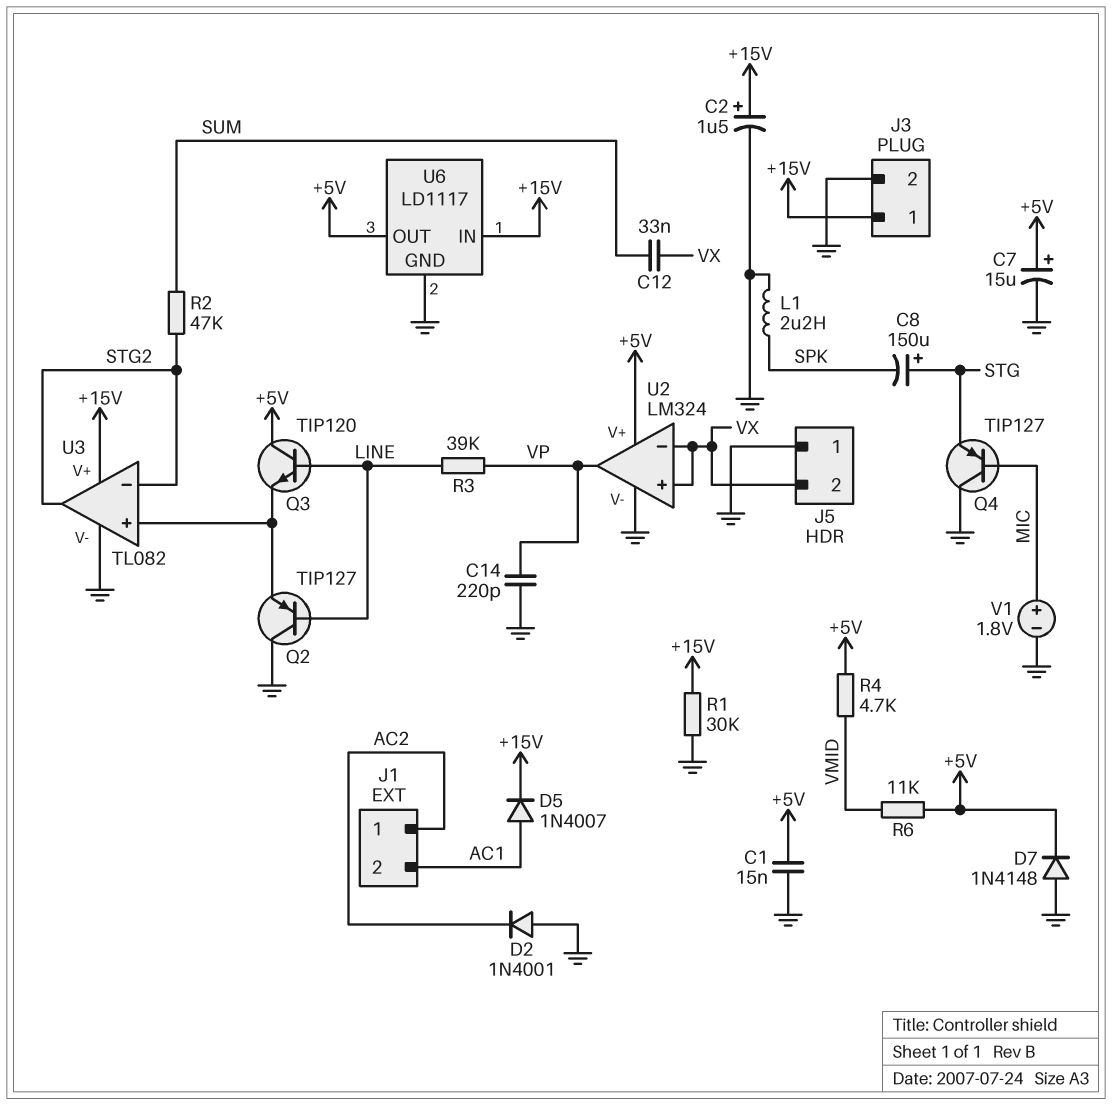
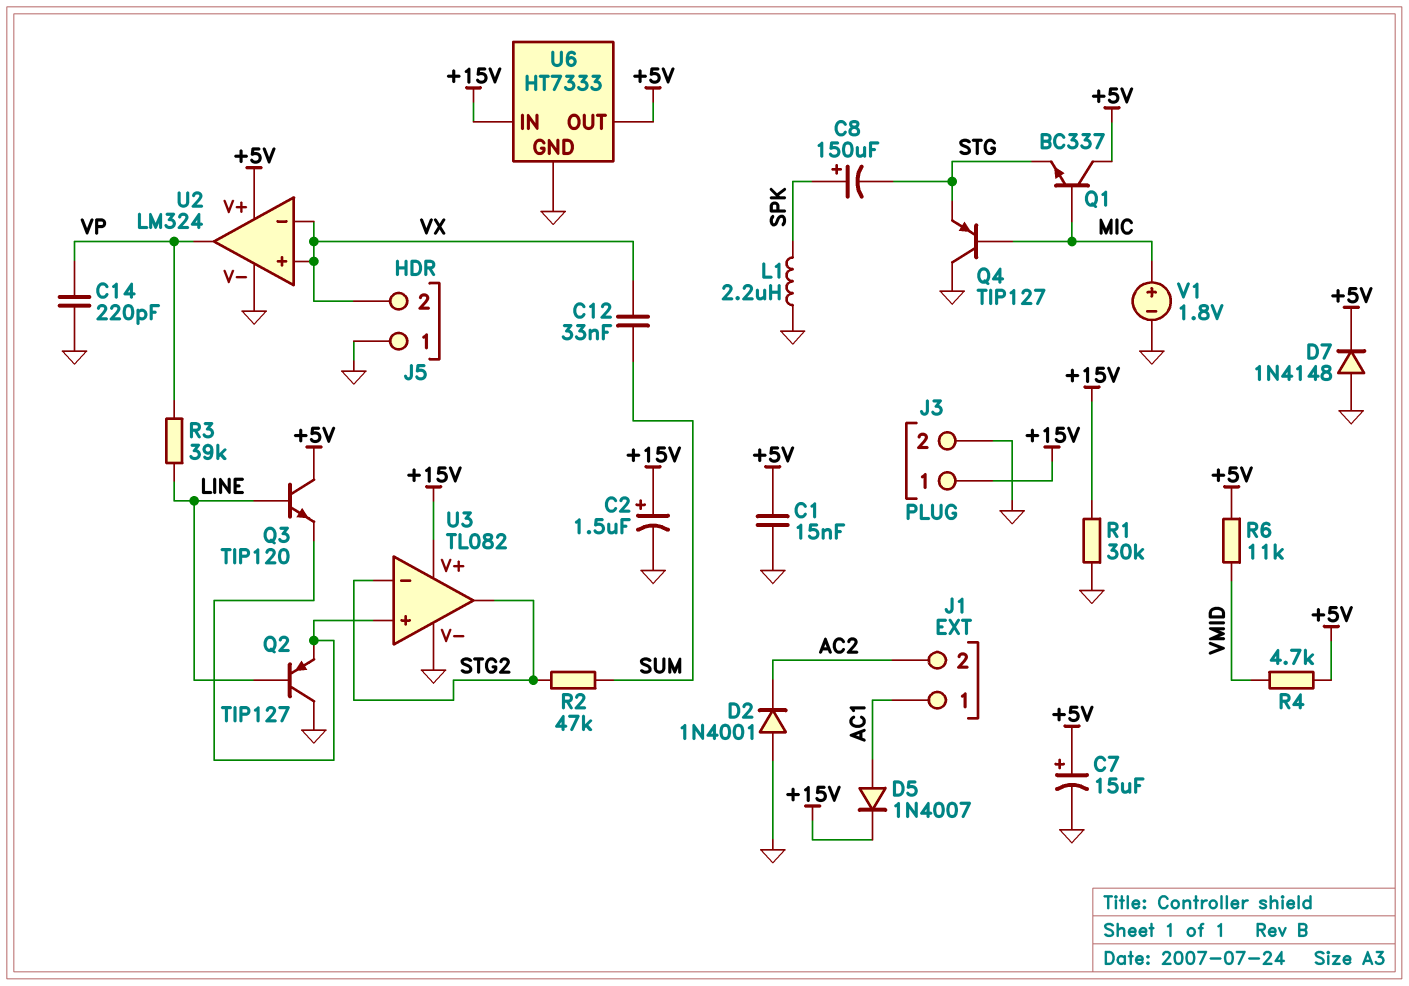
C8: 150uF (plus STG, minus SPK) -> 150uF (plus SPK, minus STG)
J1 pin 1: AC2 -> AC1
J1 pin 2: AC1 -> AC2
Q1: none -> NPN BC337 (B MIC, C +5V, E STG)
U6: LD1117 -> HT7333

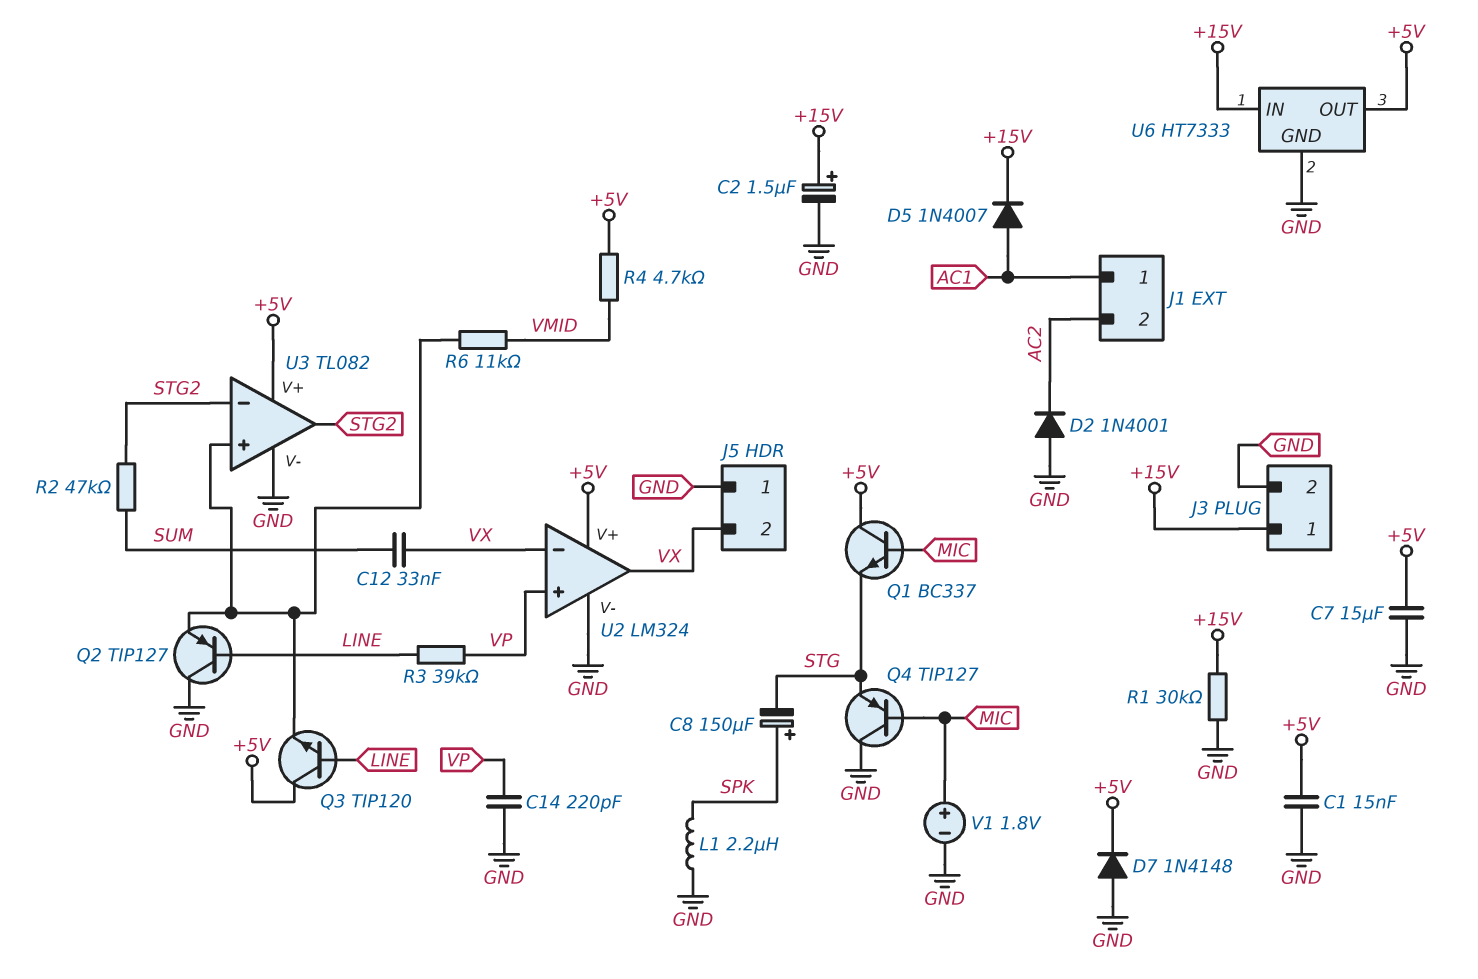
C7: 15uF (plus +5V, minus GND) -> 15uF (+5V, GND)
R6: 11k (+5V, VMID) -> 11k (U3/in+, VMID)
U2 pin in+: VX -> VP
U2 pin out: VP -> VX
U3 pin V+: +15V -> +5V

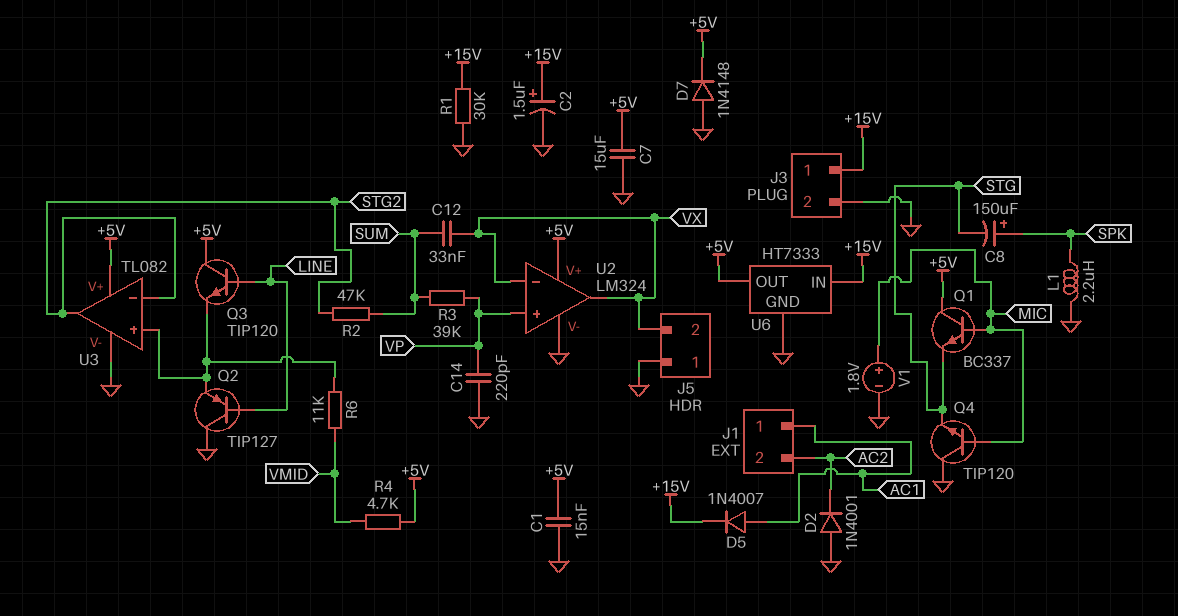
Q4: PNP TIP127 (B MIC, C GND, E STG) -> NPN TIP120 (B MIC, C GND, E STG)
R3: 39k (LINE, VP) -> 39k (SUM, VP)

